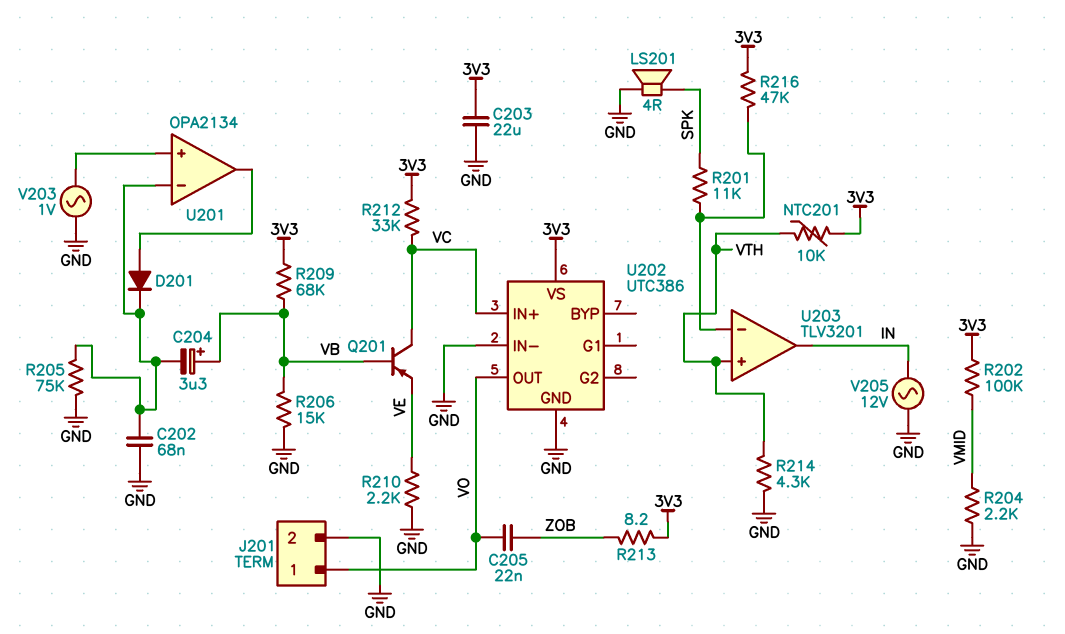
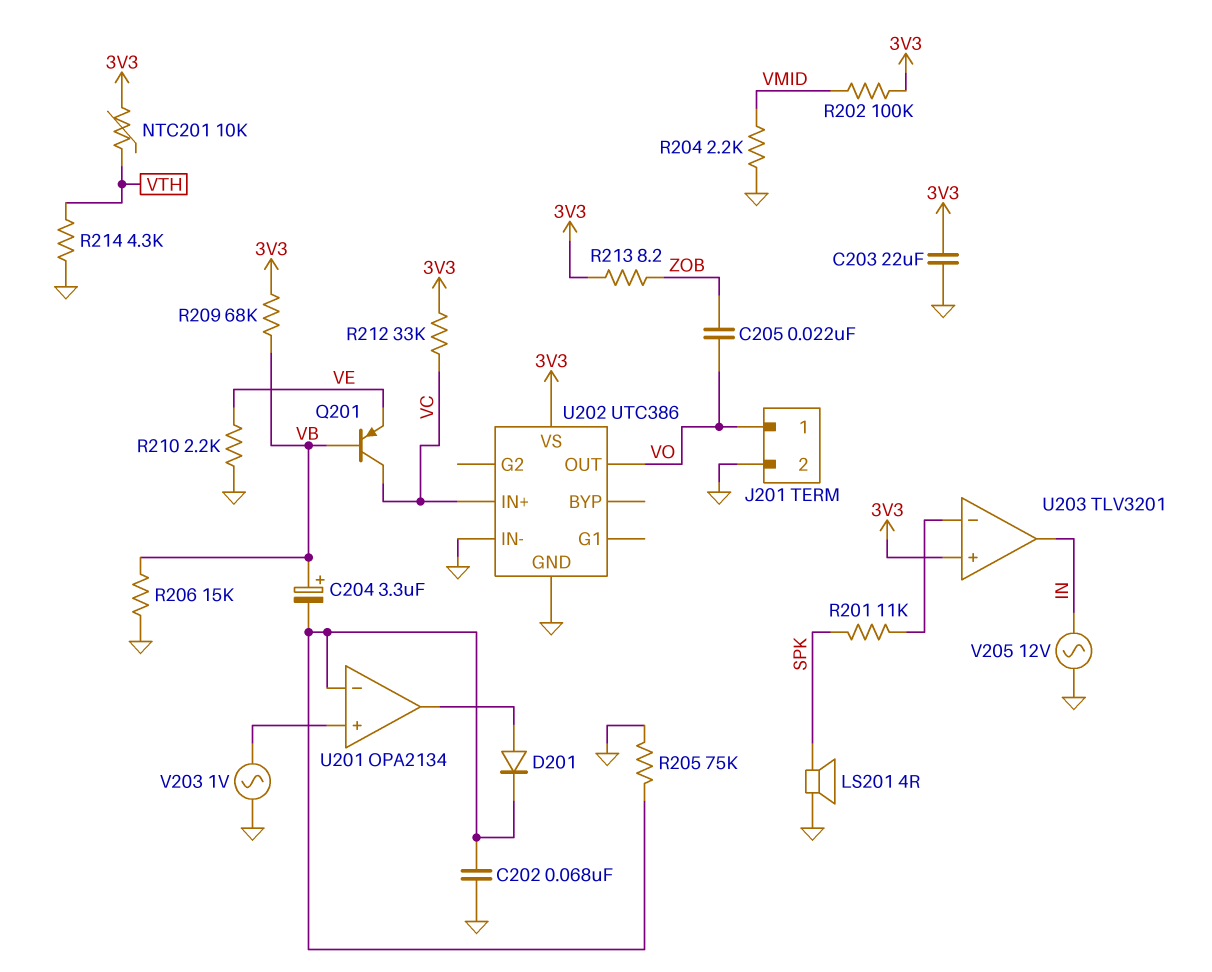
R216: 47k (3V3, U203/in-) -> none
U203 pin in+: VTH -> 3V3

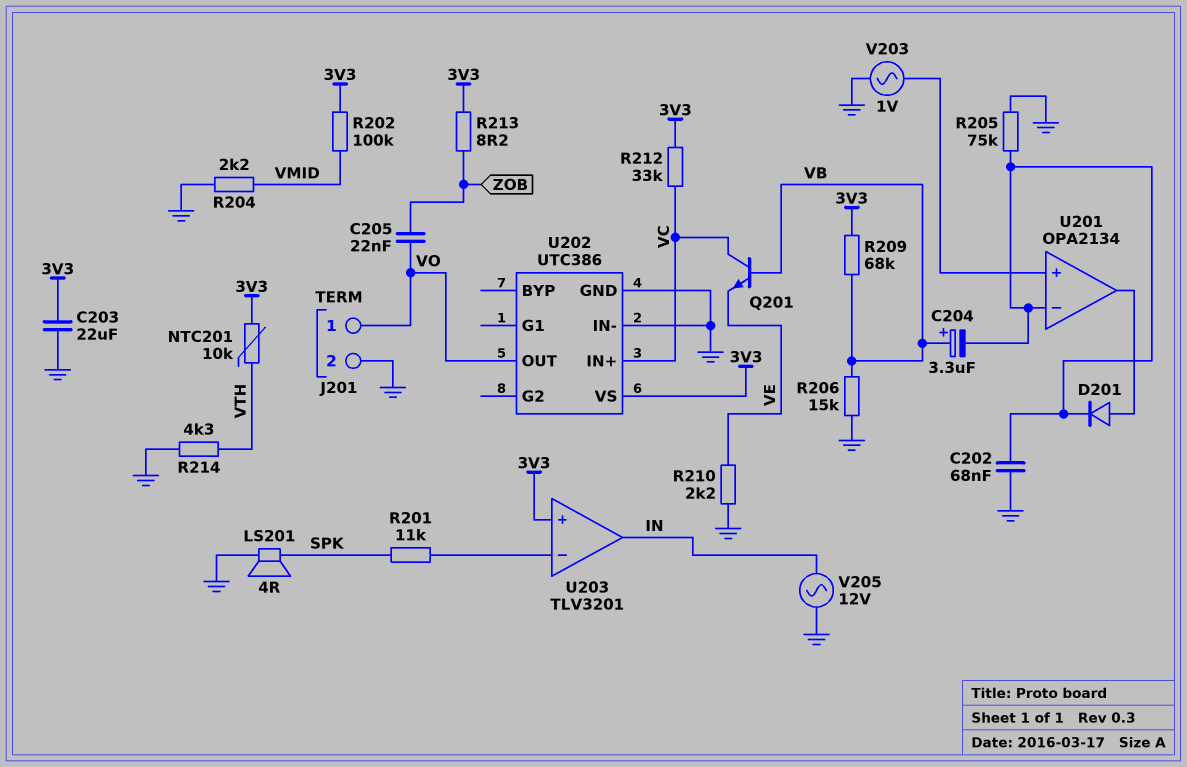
Q201: PNP (B VB, C VC, E VE) -> NPN (B VB, C VC, E VE)

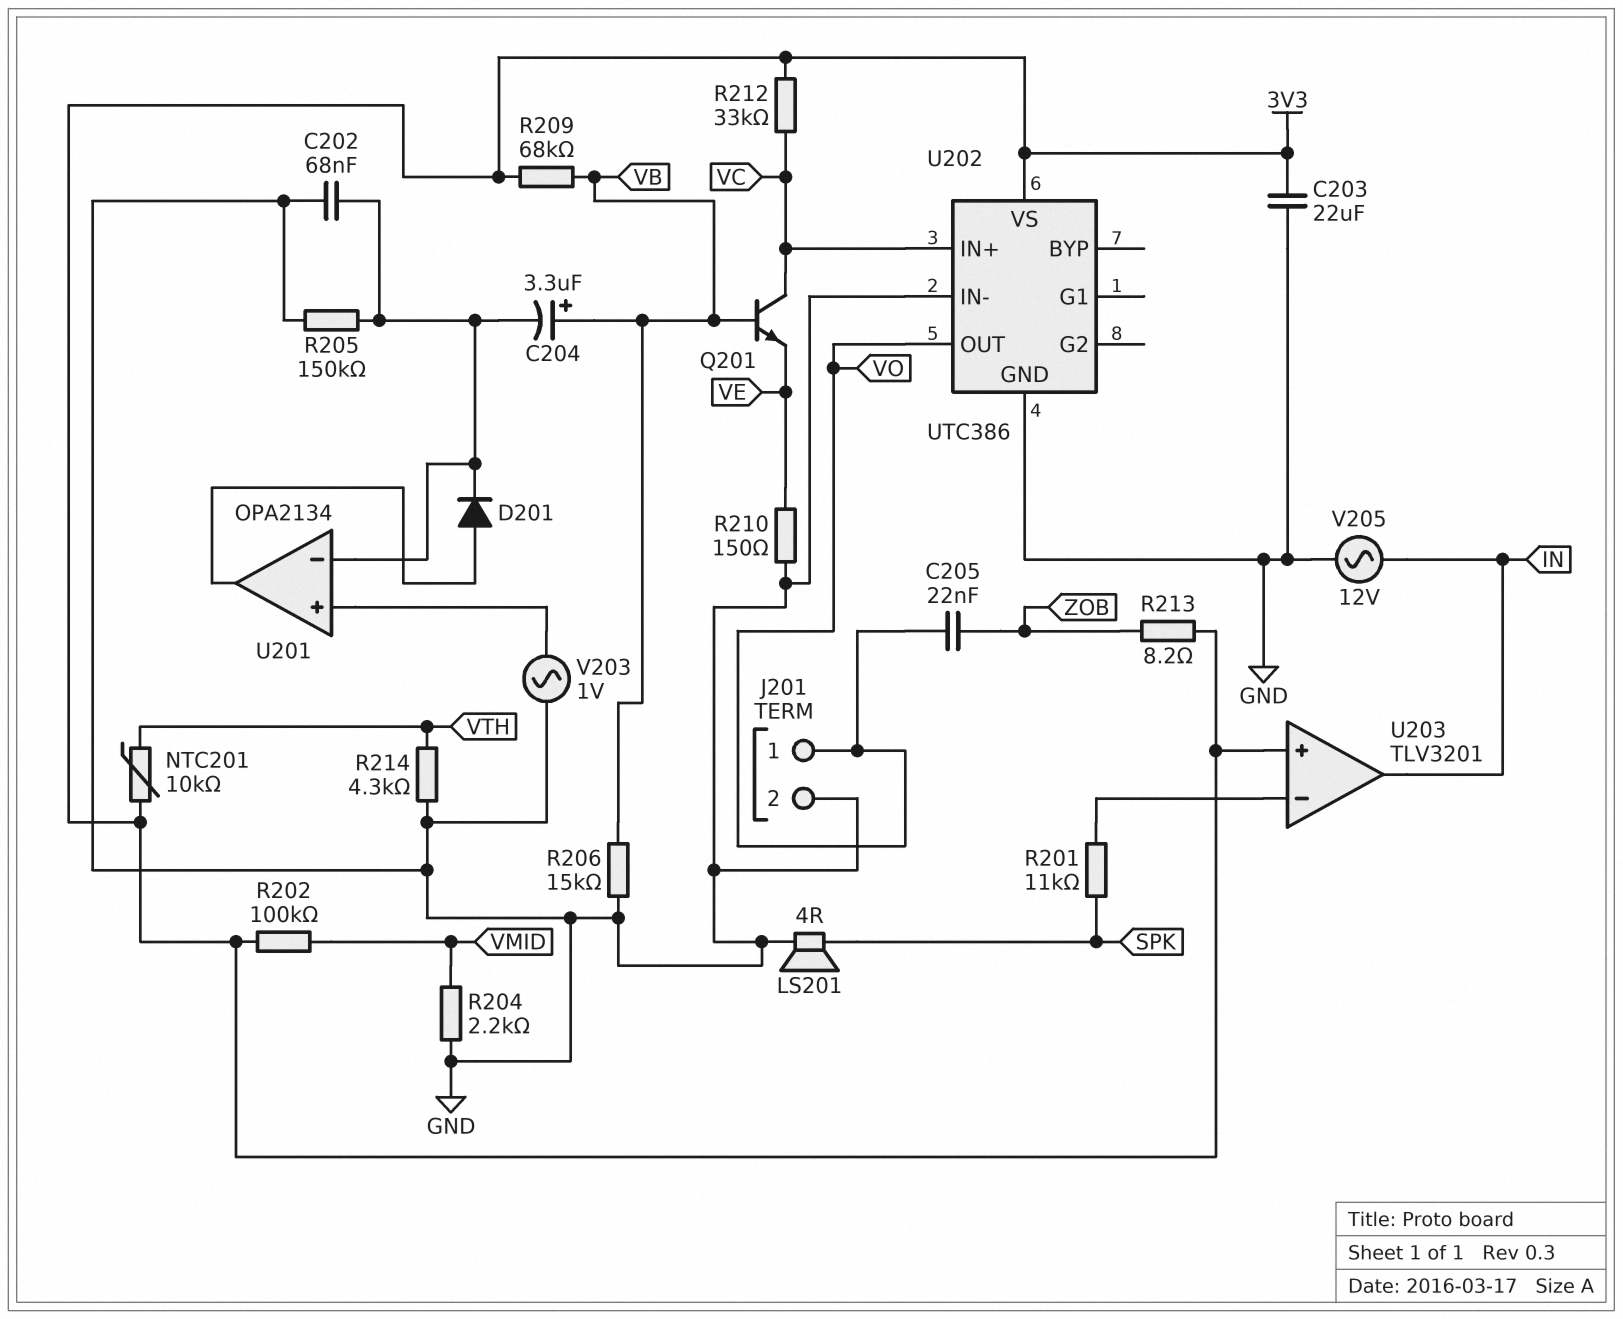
R205: 75k (GND, U201/in-) -> 150k (GND, U201/in-)
R210: 2.2k (GND, VE) -> 150 (GND, VE)

